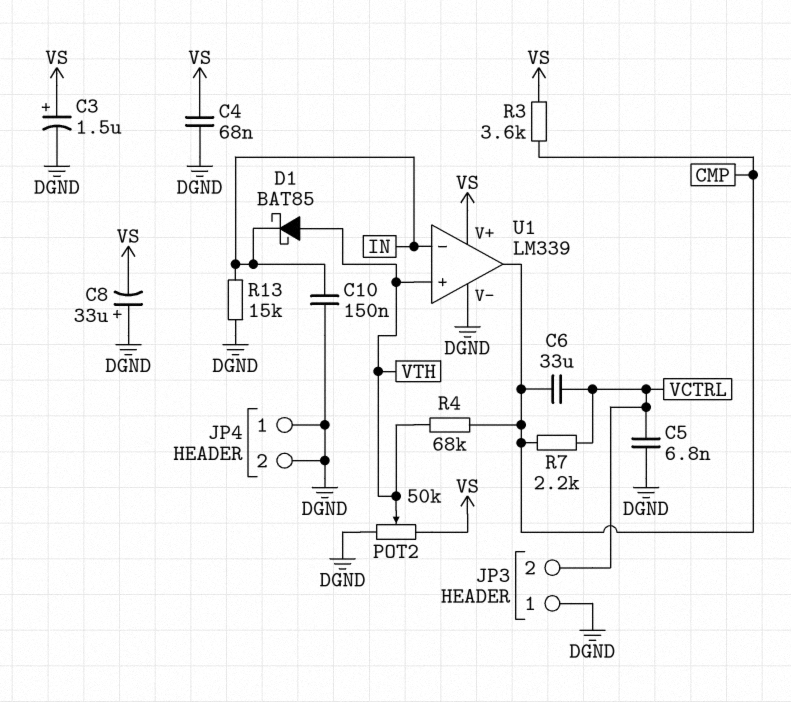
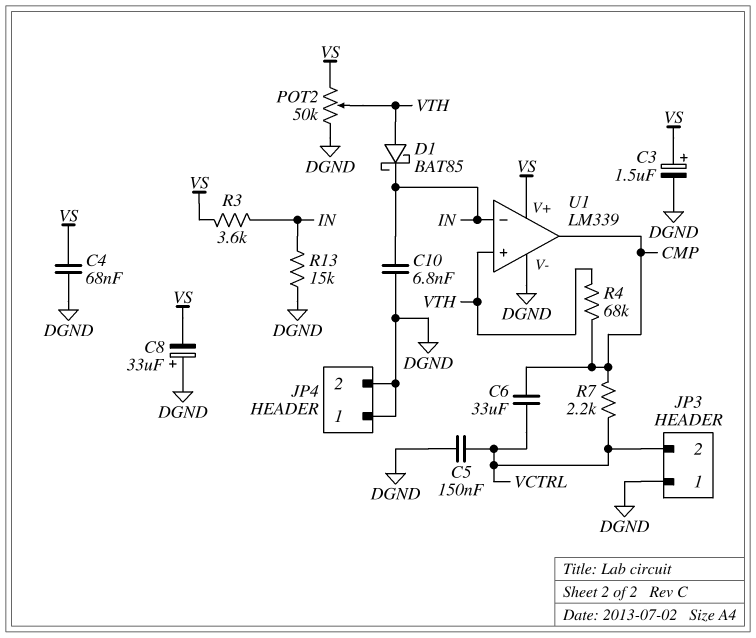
C5: 6.8nF (DGND, VCTRL) -> 150nF (DGND, VCTRL)
C10: 150nF (DGND, IN) -> 6.8nF (DGND, IN)
R3: 3.6k (CMP, VS) -> 3.6k (IN, VS)

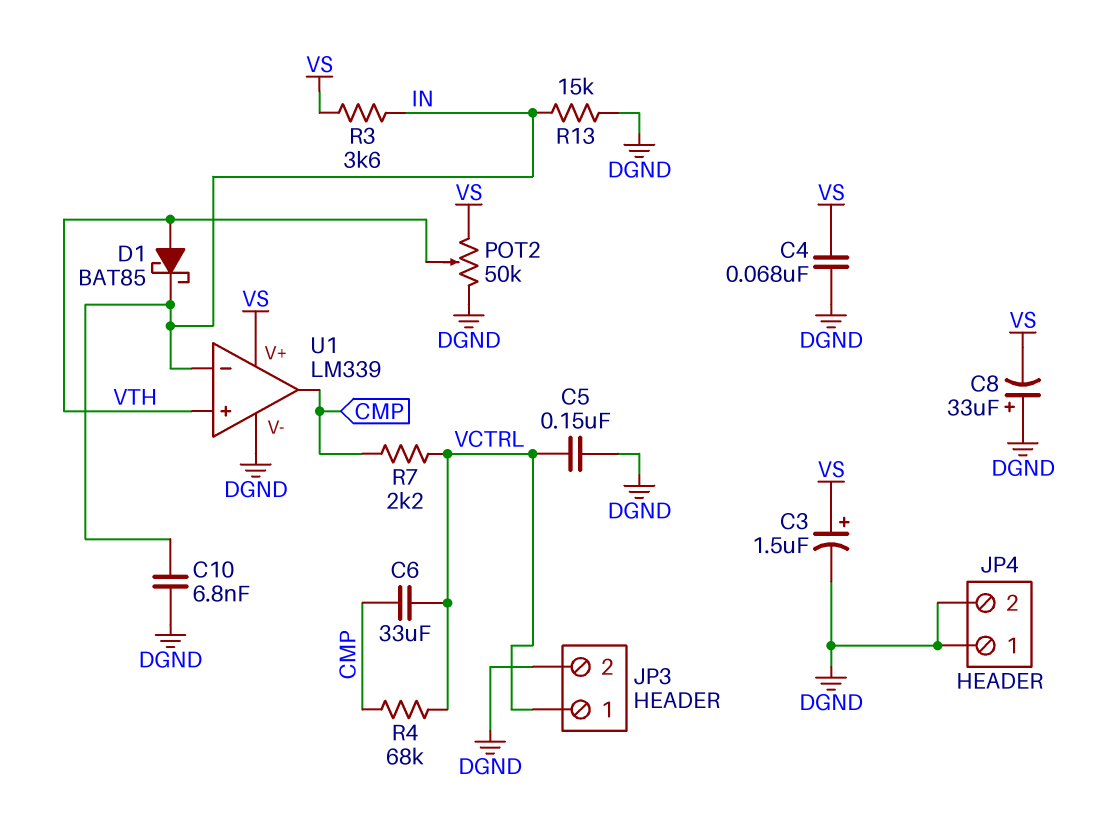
JP3 pin 1: DGND -> VCTRL
JP3 pin 2: VCTRL -> DGND
R4: 68k (CMP, VTH) -> 68k (CMP, VCTRL)

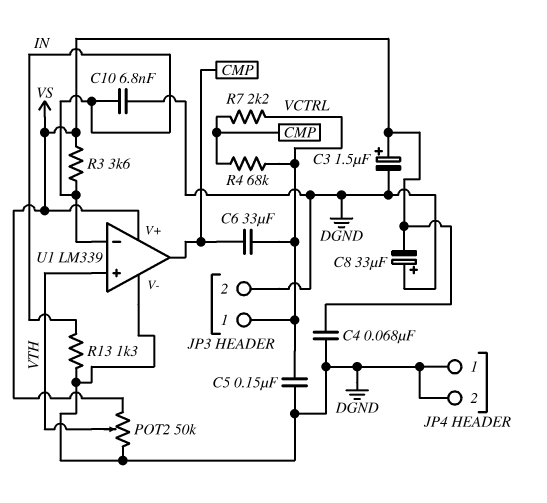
D1: schottky BAT85 (A VTH, K IN) -> none
R13: 15k (DGND, IN) -> 1.3k (DGND, IN)

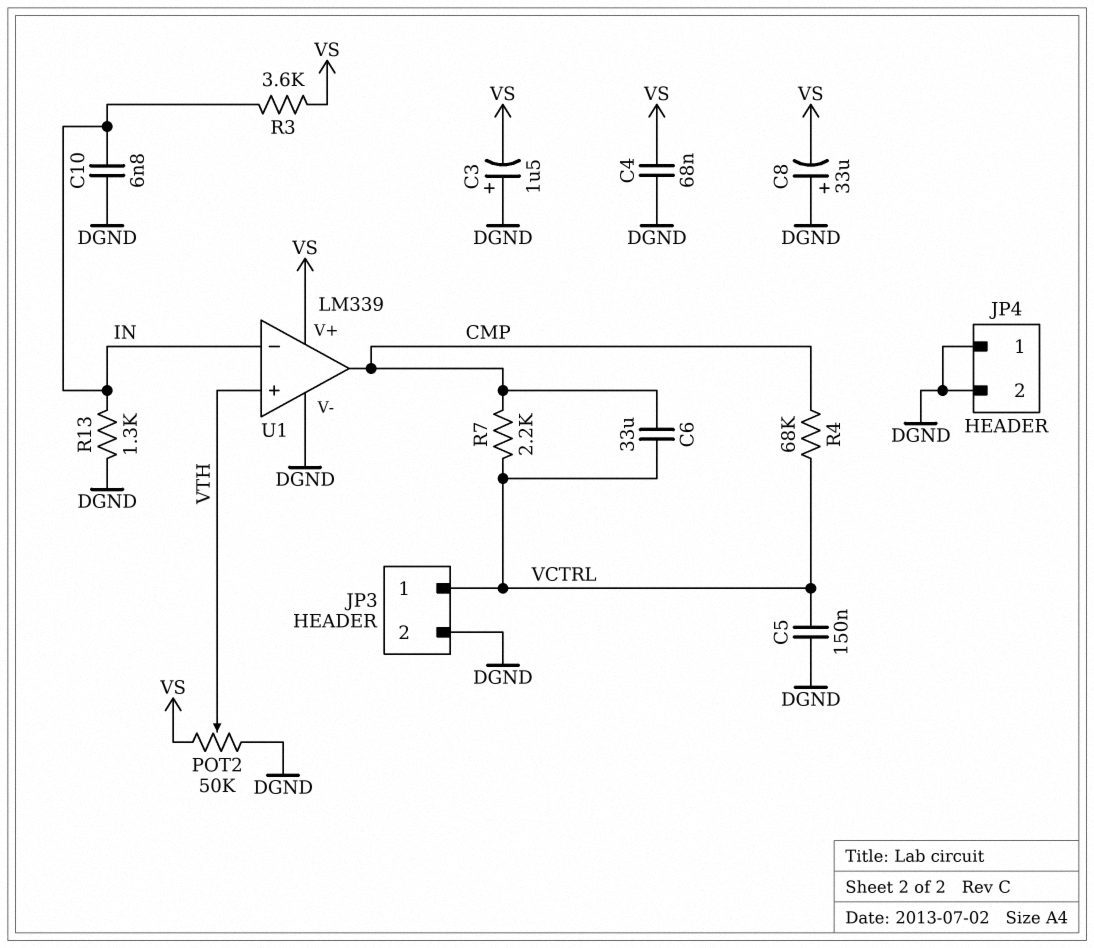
C3: 1.5uF (plus VS, minus DGND) -> 1.5uF (plus DGND, minus VS)

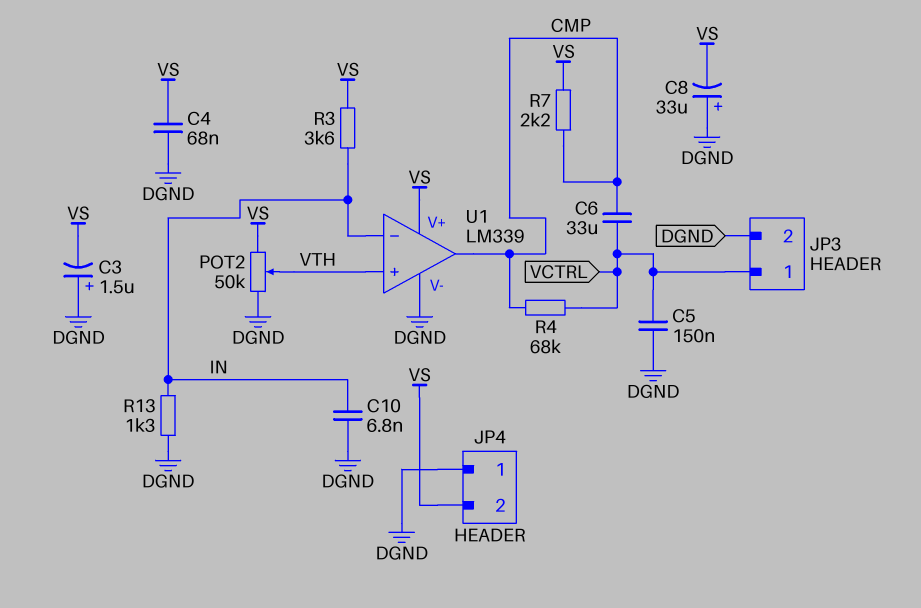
JP4 pin 2: DGND -> VS
R7: 2.2k (CMP, VCTRL) -> 2.2k (CMP, VS)

